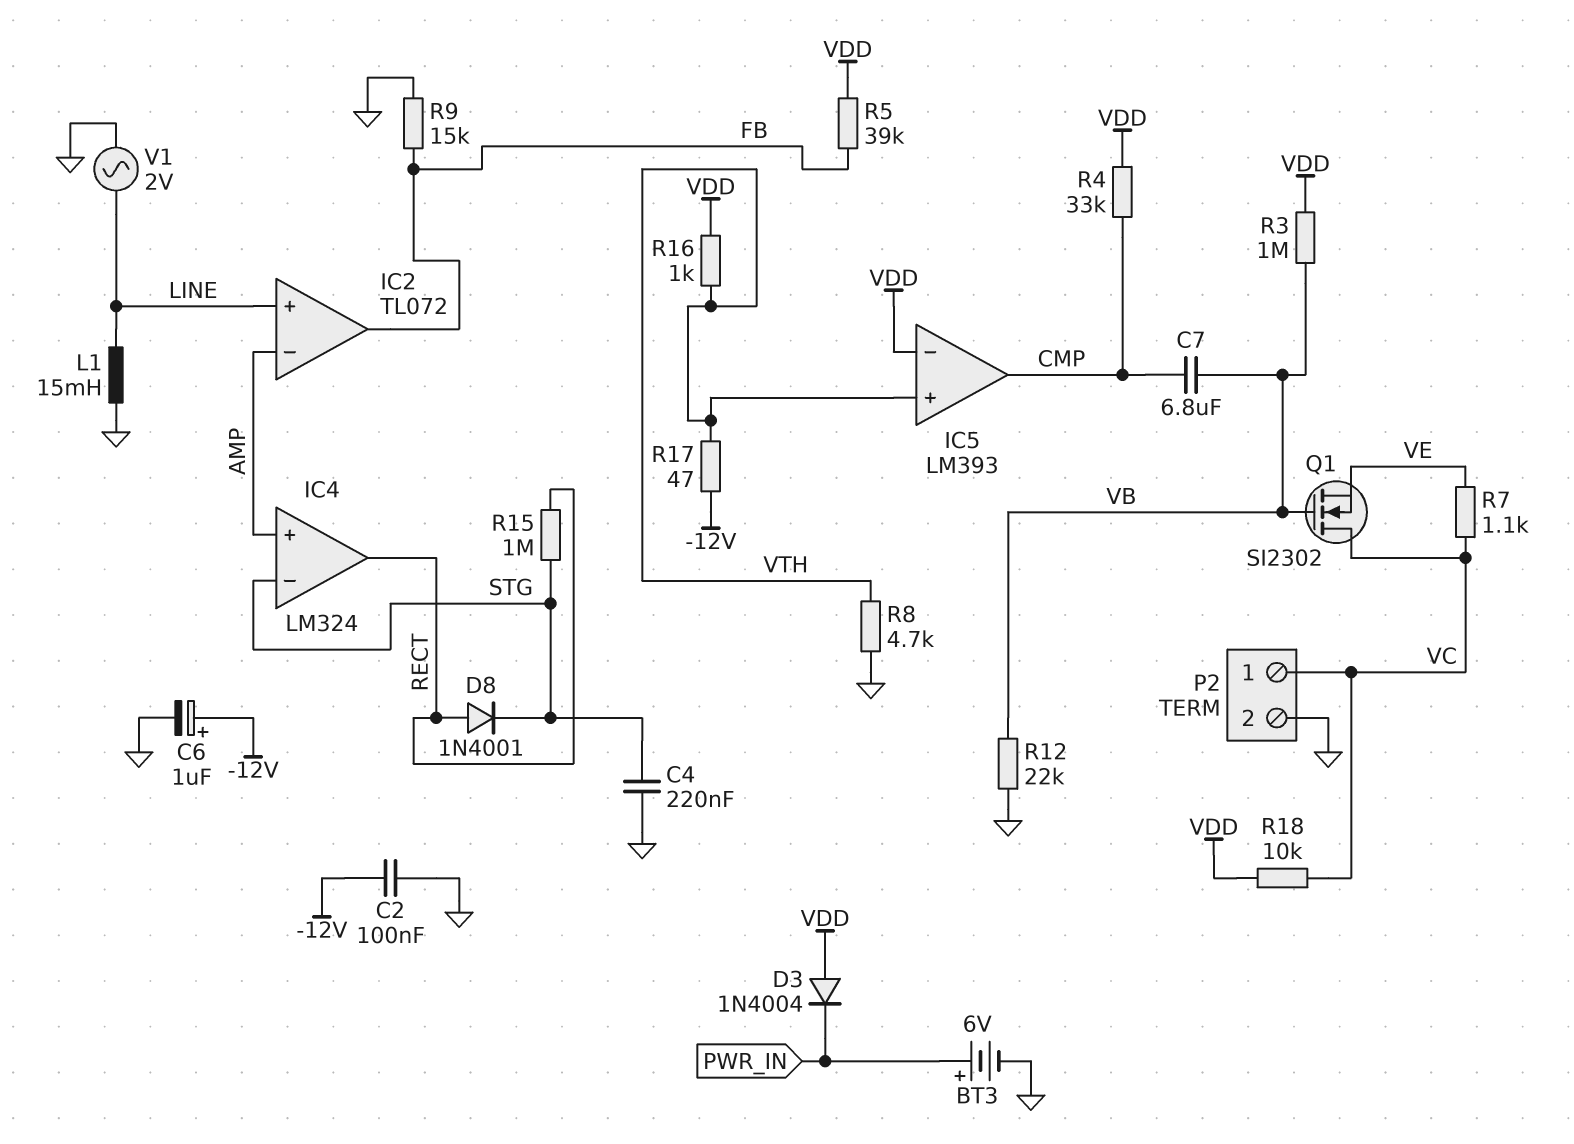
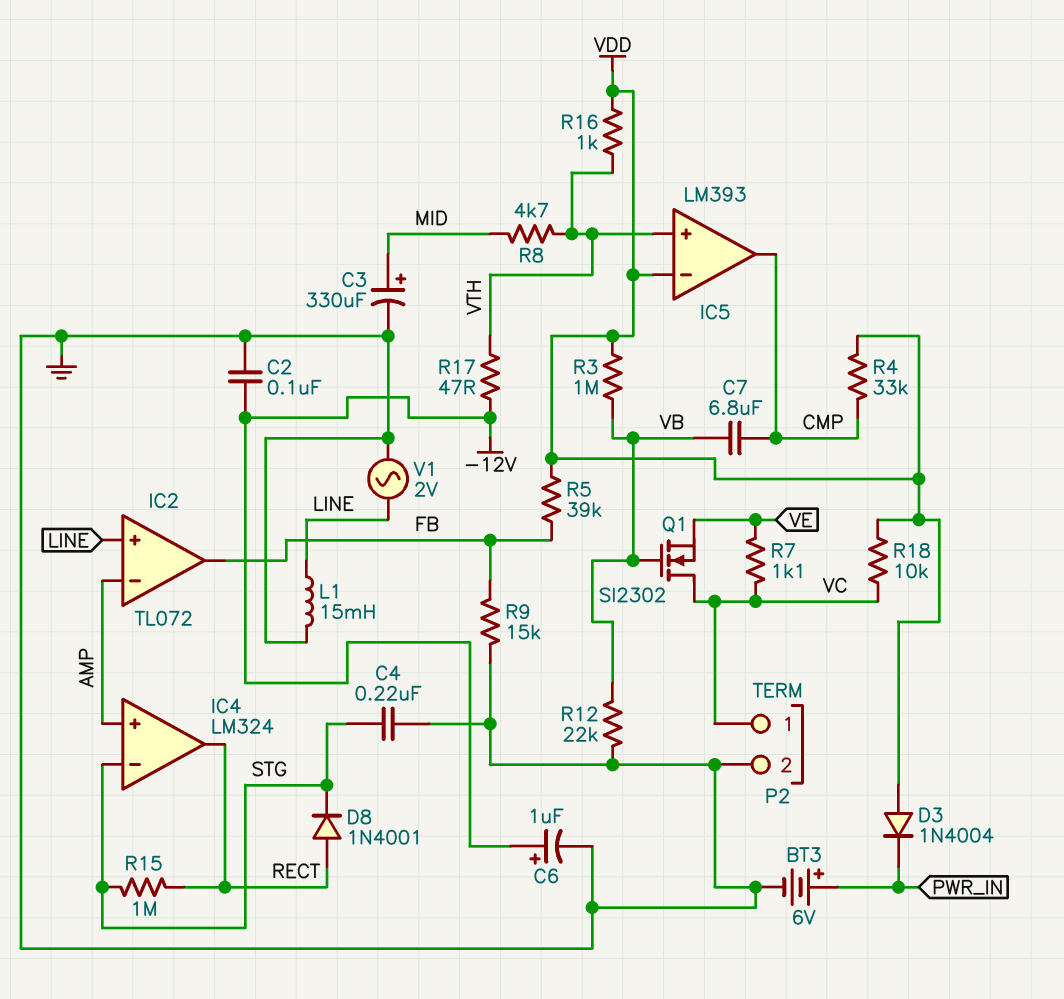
C3: none -> 330uF (plus MID, minus GND)
R8: 4.7k (GND, VTH) -> 4.7k (MID, VTH)

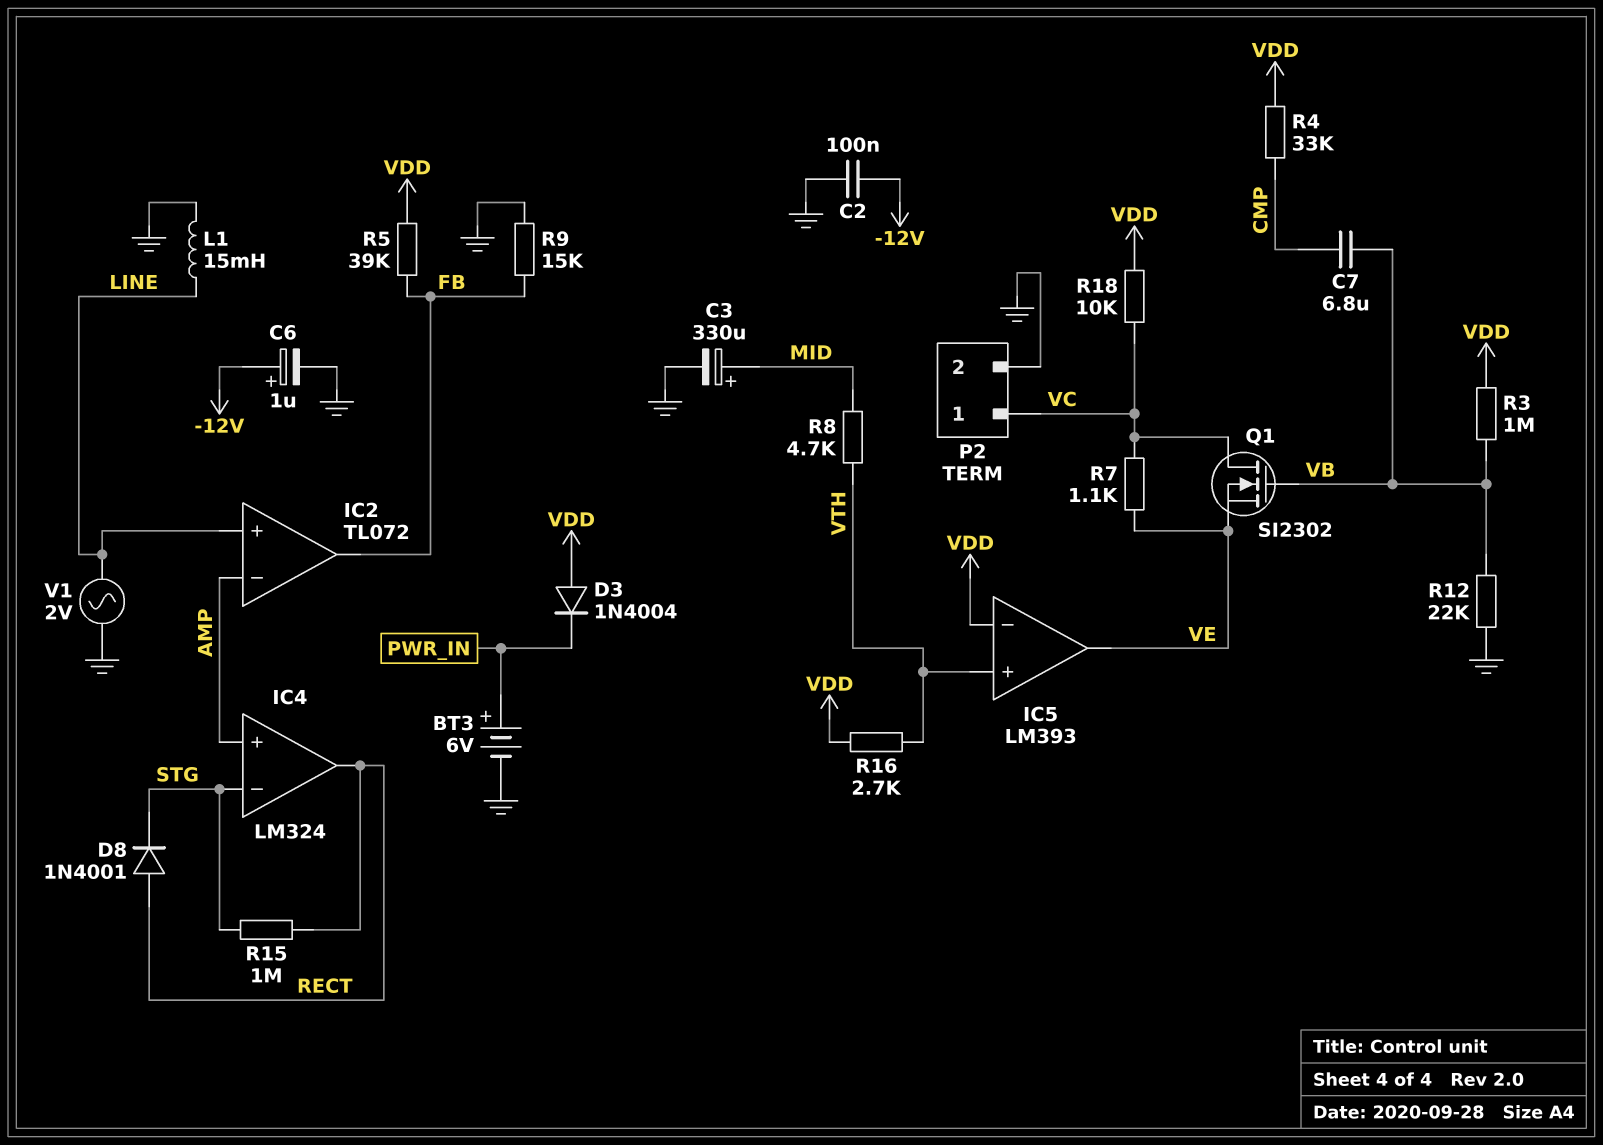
C4: 220nF (GND, STG) -> none
IC5 pin out: CMP -> VE
R16: 1k (VDD, VTH) -> 2.7k (VDD, VTH)
R17: 47 (-12V, VTH) -> none

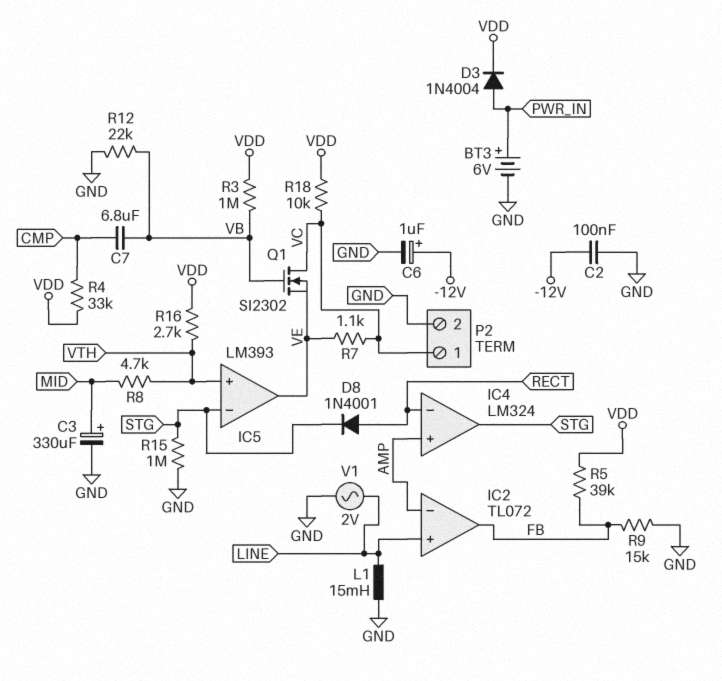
D3: diode 1N4004 (A VDD, K PWR_IN) -> diode 1N4004 (A PWR_IN, K VDD)
IC4 pin in-: STG -> RECT
IC4 pin out: RECT -> STG
IC5 pin in-: VDD -> STG
R15: 1M (RECT, STG) -> 1M (GND, STG)

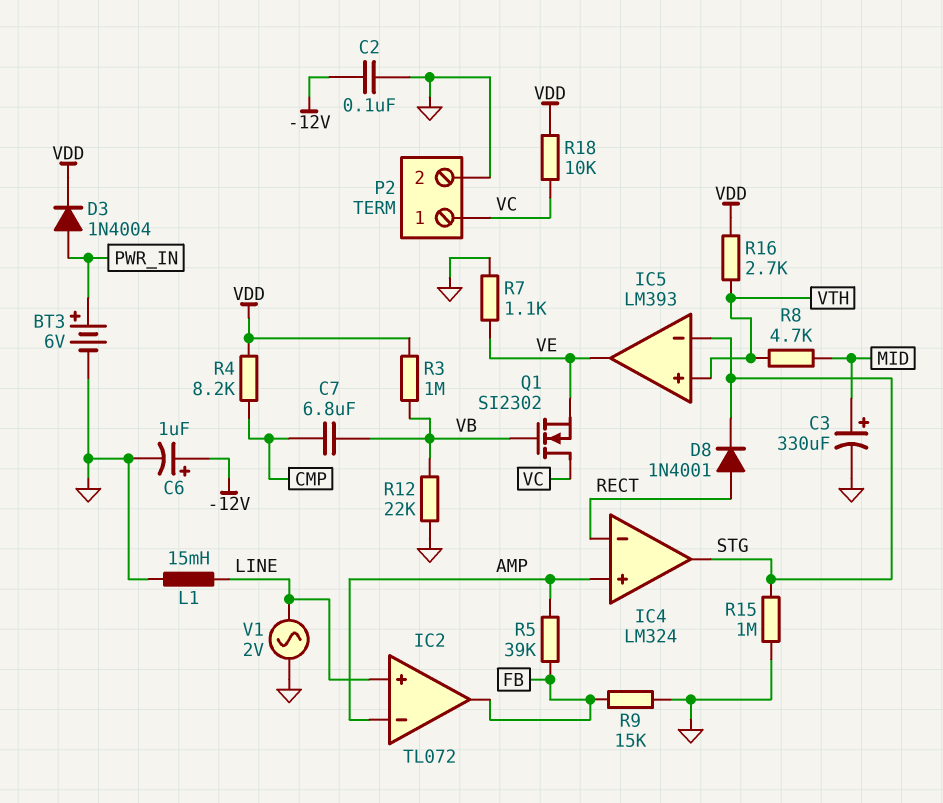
R4: 33k (CMP, VDD) -> 8.2k (CMP, VDD)
R5: 39k (FB, VDD) -> 39k (AMP, FB)
R7: 1.1k (VC, VE) -> 1.1k (GND, VE)

